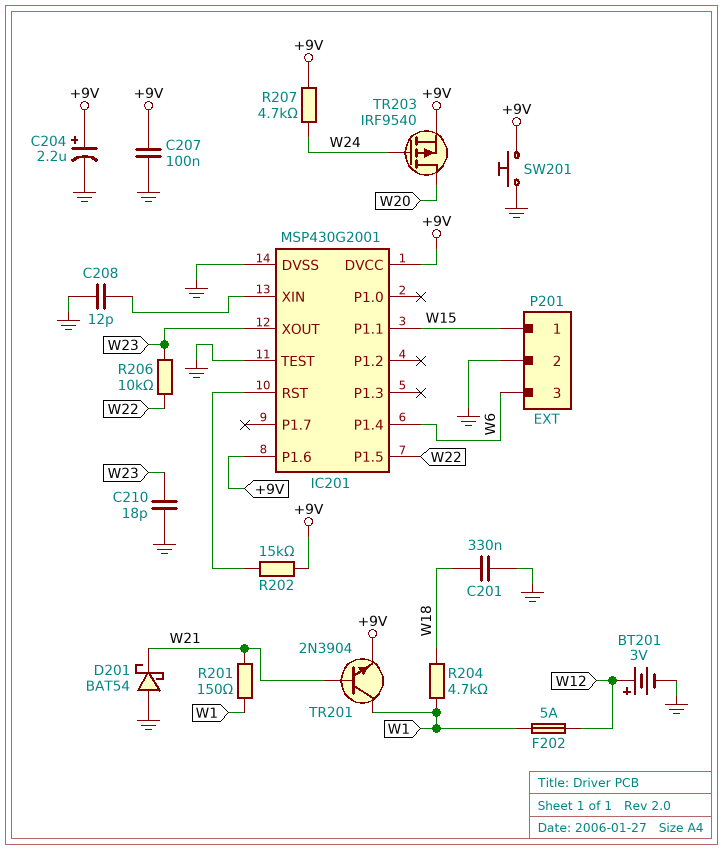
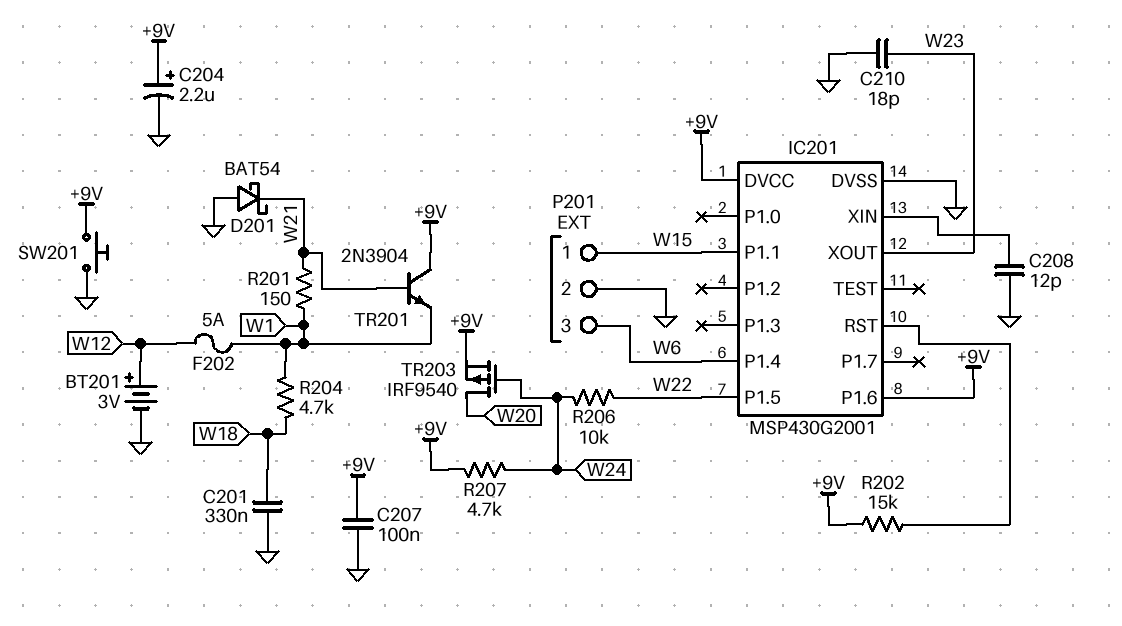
IC201 pin TEST: GND -> none
R206: 10k (W22, W23) -> 10k (W22, W24)
TR201: NPN 2N3904 (B W21, C W1, E +9V) -> NPN 2N3904 (B W21, C +9V, E W1)

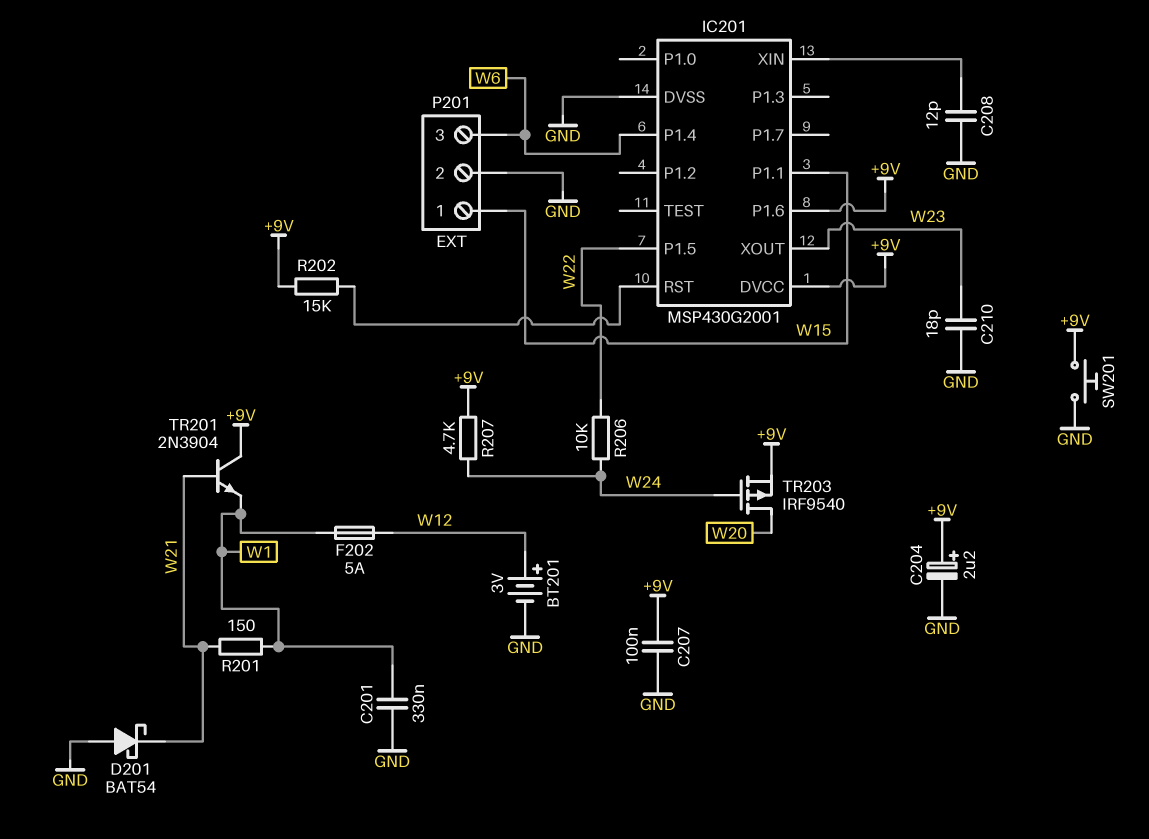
C201: 330nF (GND, W18) -> 330nF (GND, W1)
R204: 4.7k (W1, W18) -> none

